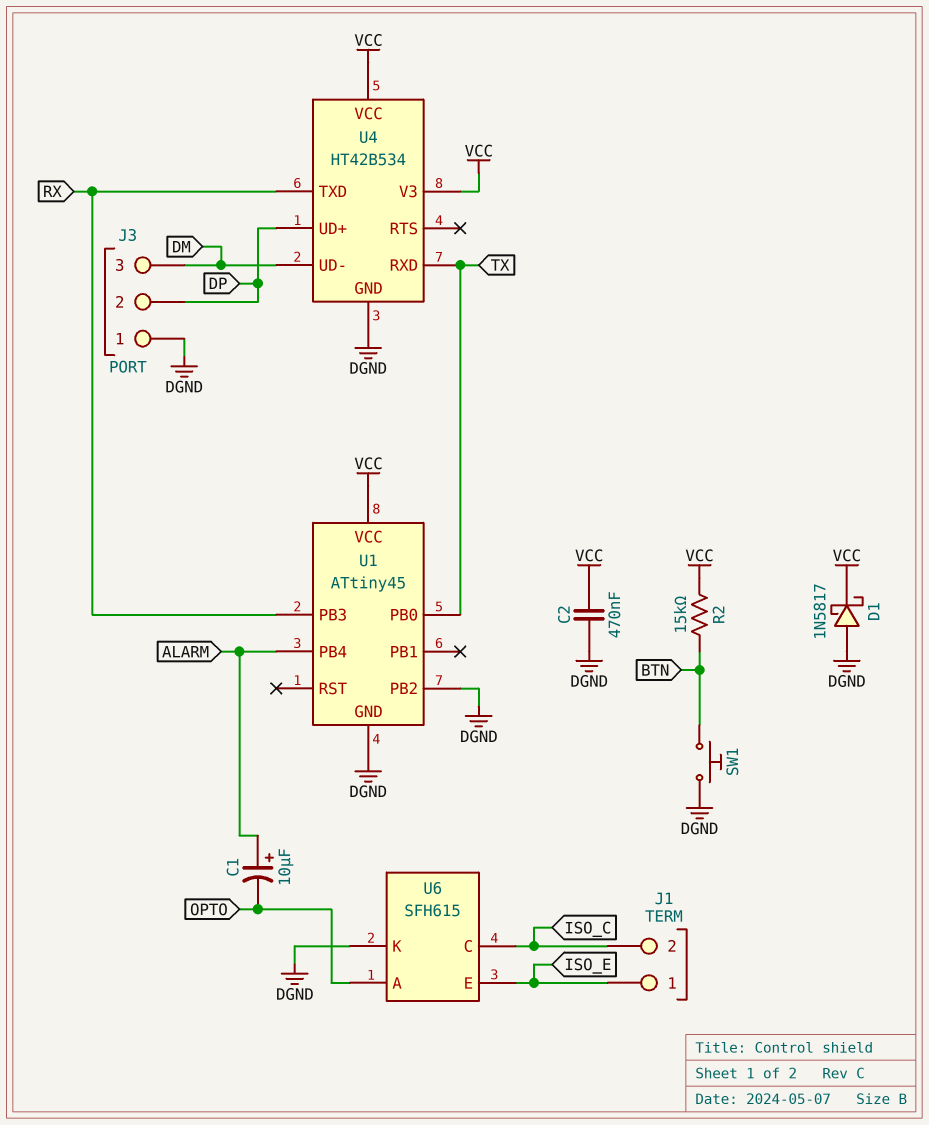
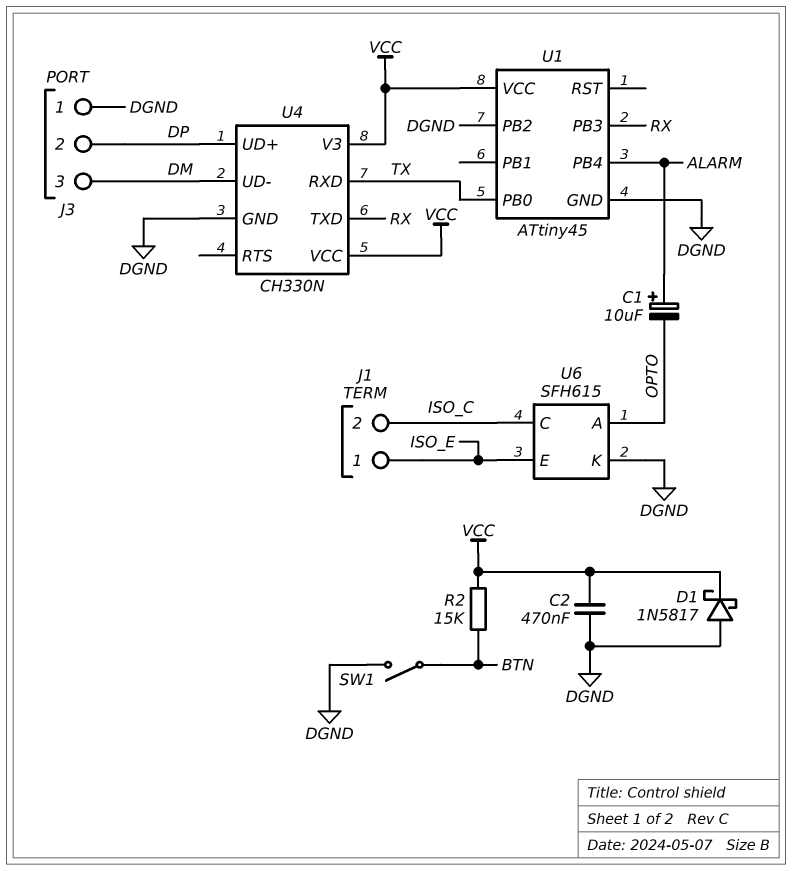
SW1: button (BTN, DGND) -> switch (BTN, DGND)
U4: HT42B534 -> CH330N

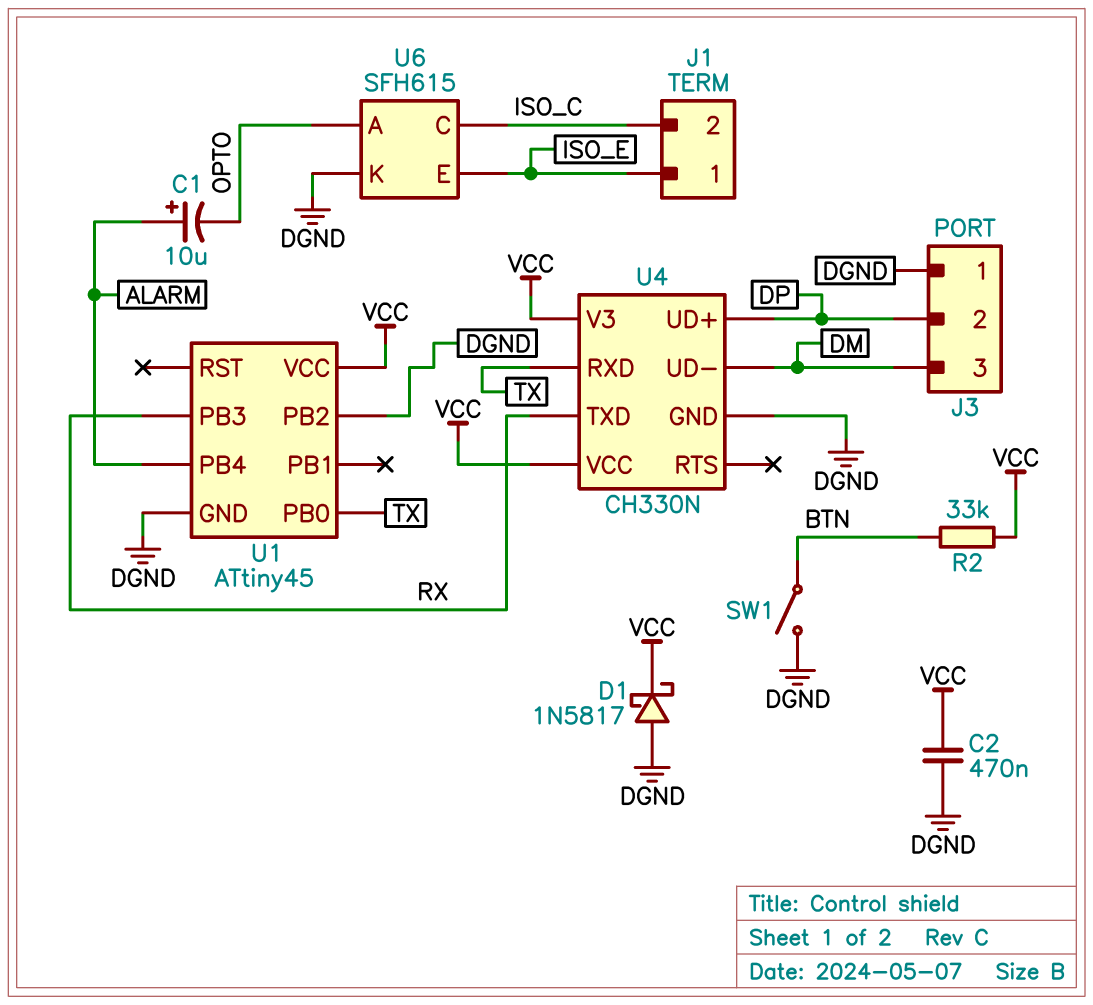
R2: 15k (BTN, VCC) -> 33k (BTN, VCC)

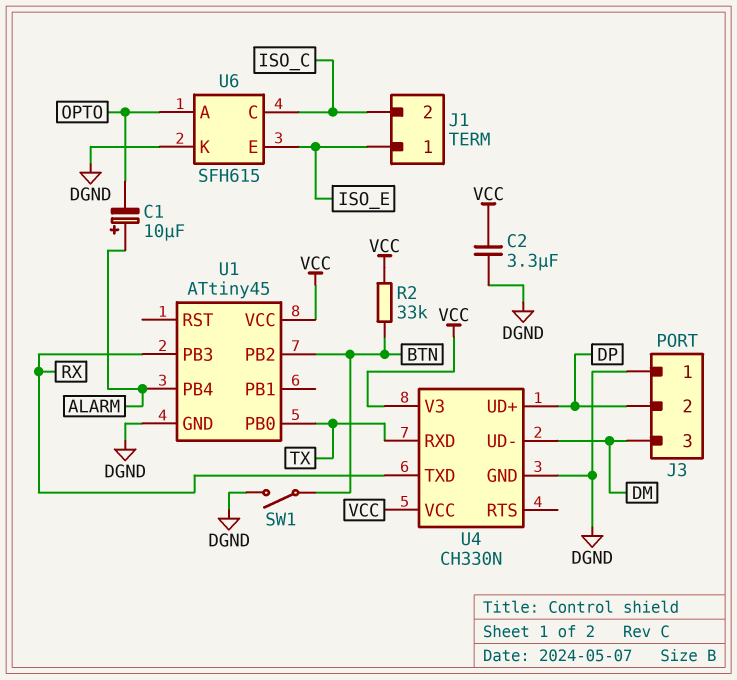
C2: 470nF (DGND, VCC) -> 3.3uF (DGND, VCC)
D1: schottky 1N5817 (A DGND, K VCC) -> none
U1 pin PB2: DGND -> BTN

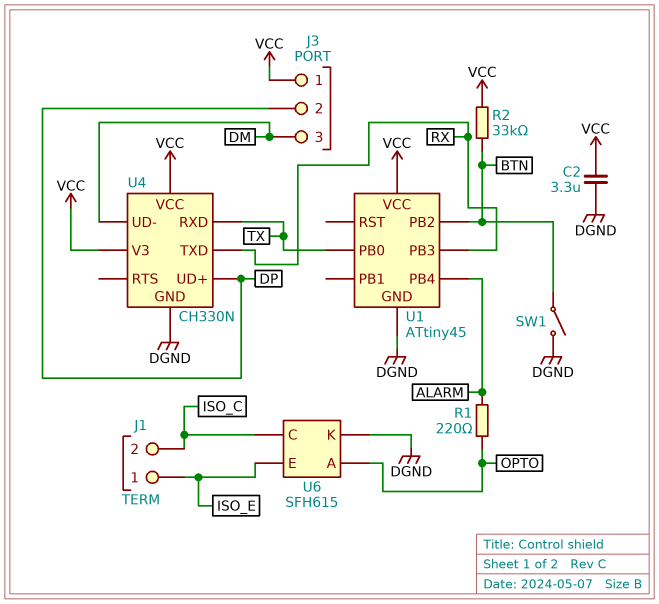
C1: 10uF (plus ALARM, minus OPTO) -> none
J3 pin 1: DGND -> VCC
R1: none -> 220 (ALARM, OPTO)

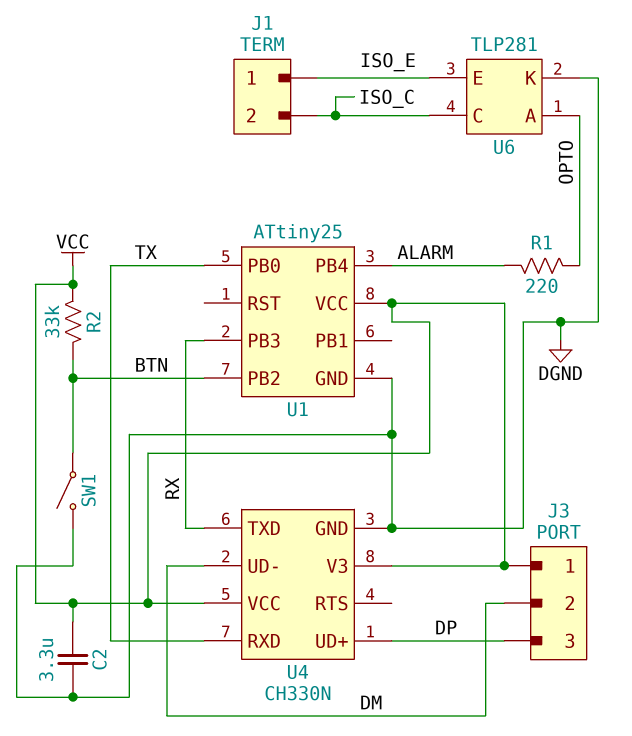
J3 pin 2: DP -> DM
J3 pin 3: DM -> DP
U1: ATtiny45 -> ATtiny25
U6: SFH615 -> TLP281

